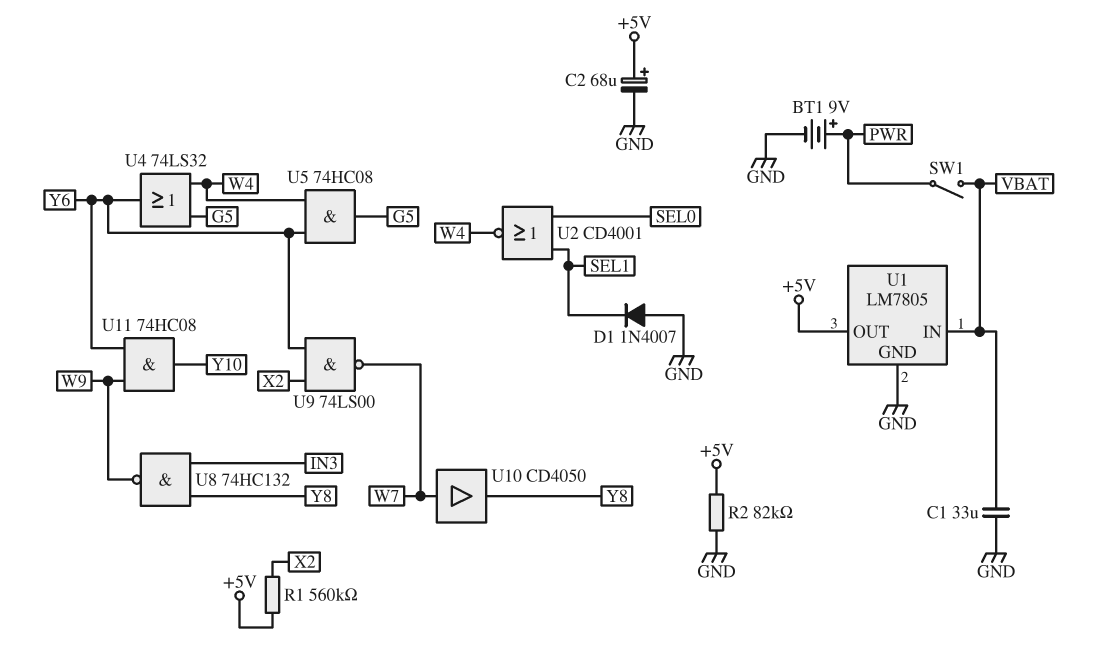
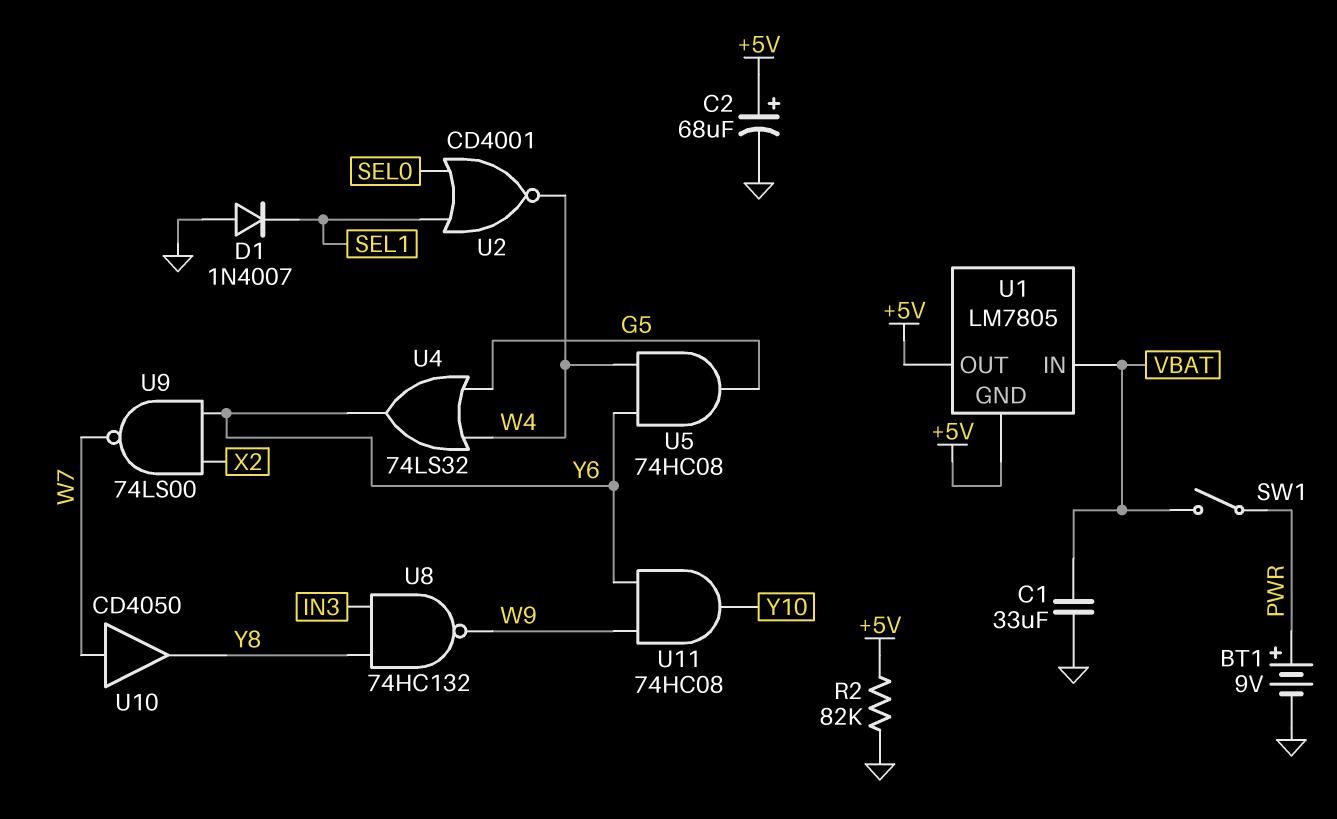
R1: 560k (+5V, X2) -> none
U1 pin GND: GND -> +5V

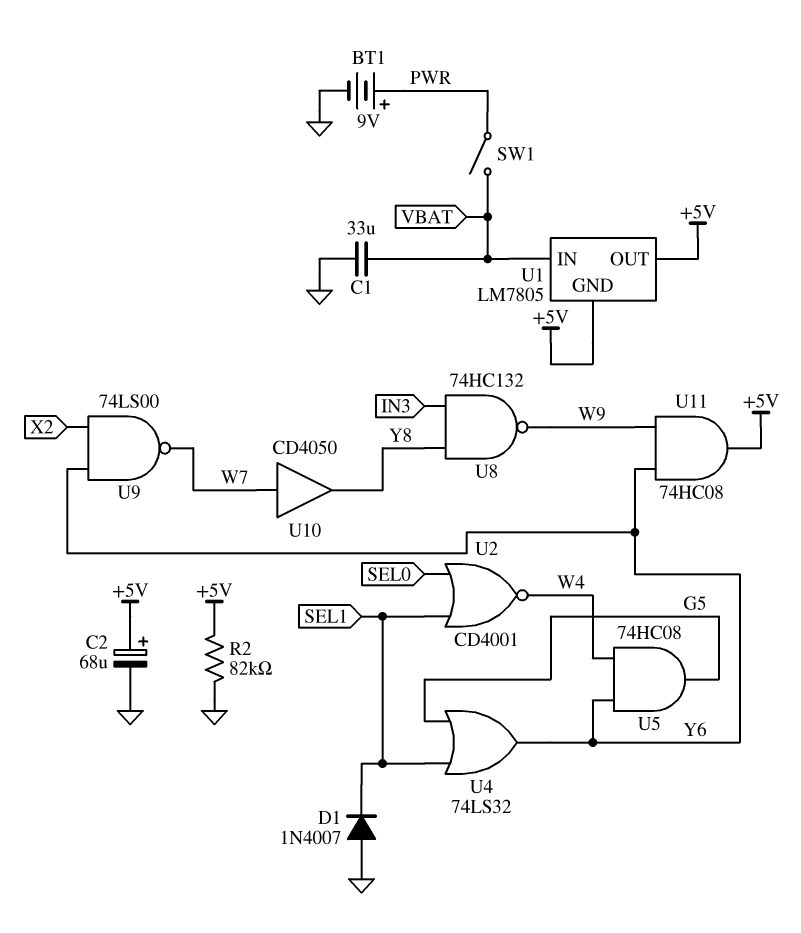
U4: OR 74LS32 (in G5, in W4, out Y6) -> OR 74LS32 (in G5, in SEL1, out Y6)
U11: AND 74HC08 (in W9, in Y6, out Y10) -> AND 74HC08 (in W9, in Y6, out +5V)

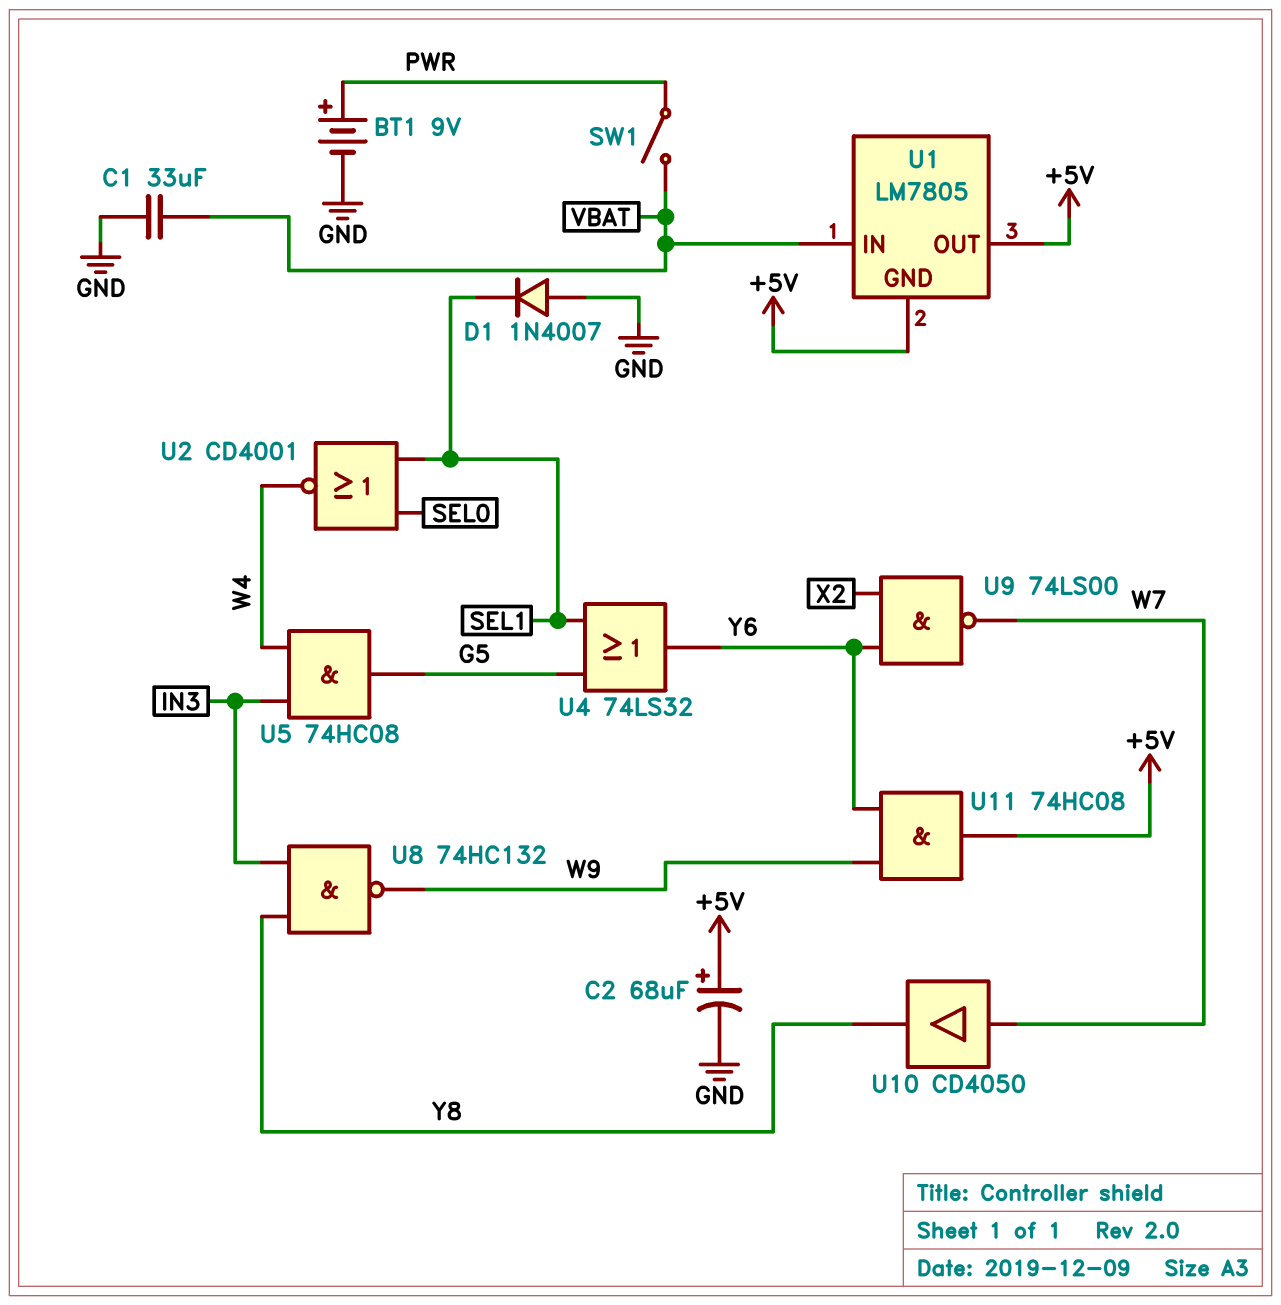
R2: 82k (+5V, GND) -> none
U5: AND 74HC08 (in W4, in Y6, out G5) -> AND 74HC08 (in IN3, in W4, out G5)

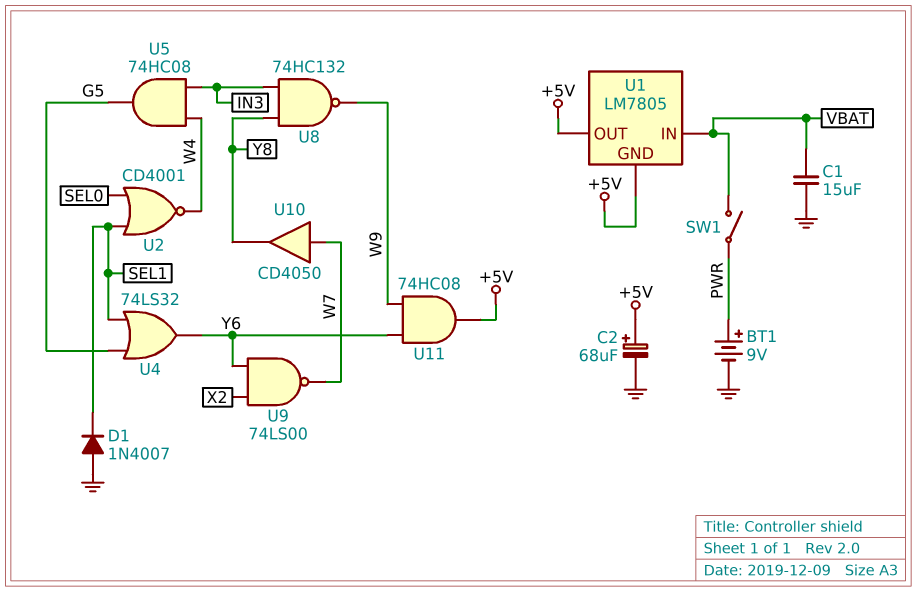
C1: 33uF (GND, VBAT) -> 15uF (GND, VBAT)

